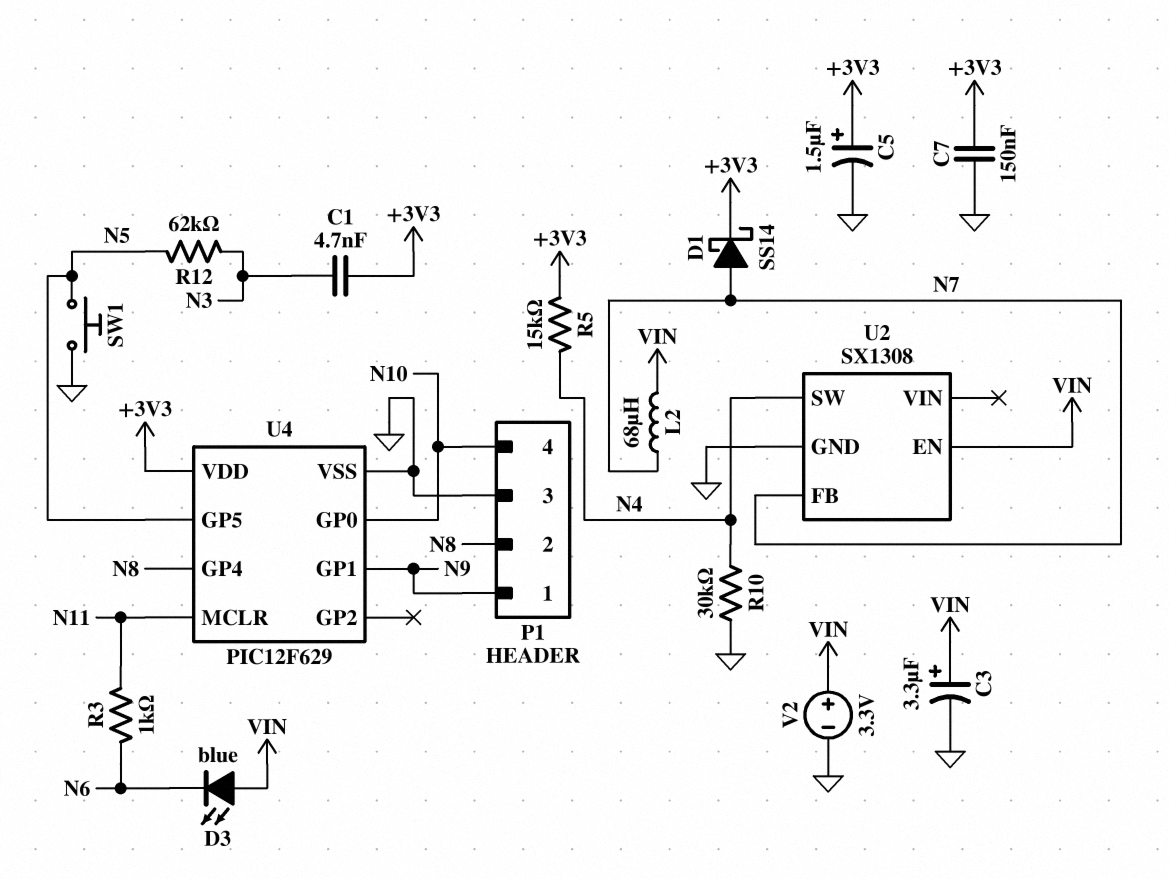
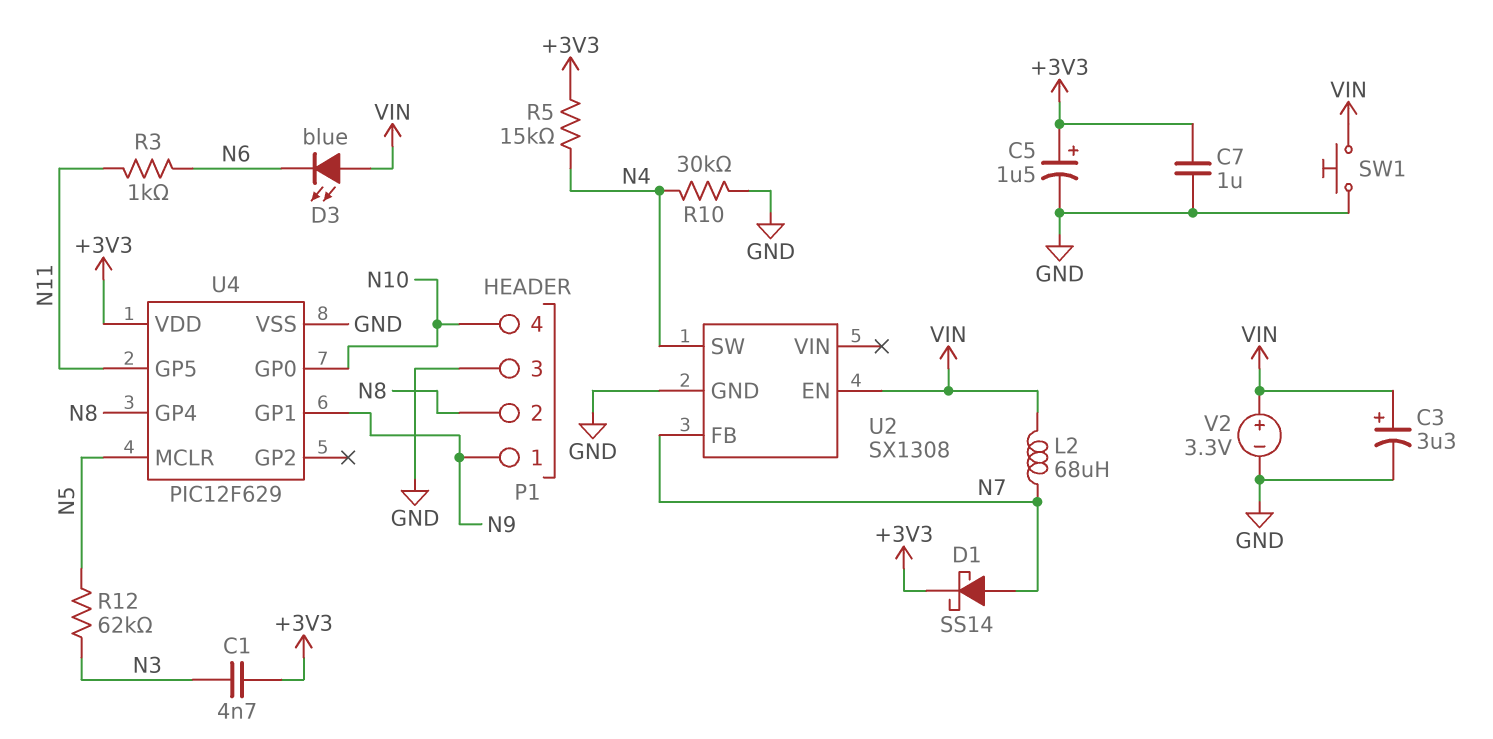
C7: 150nF (+3V3, GND) -> 1uF (+3V3, GND)
SW1: button (GND, N5) -> button (GND, VIN)
U4 pin GP5: N5 -> N11
U4 pin MCLR: N11 -> N5

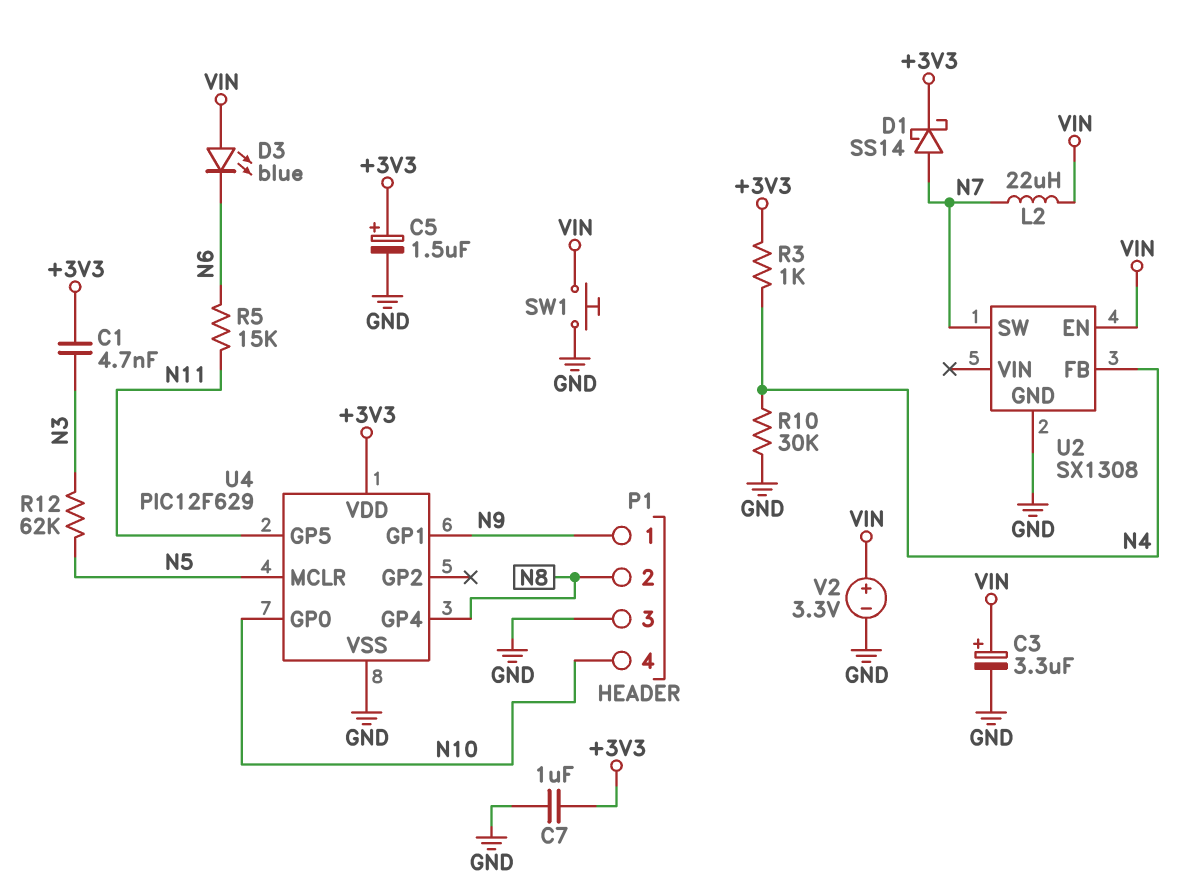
L2: 68uH (N7, VIN) -> 22uH (N7, VIN)
R3: 1k (N6, N11) -> 1k (+3V3, N4)
R5: 15k (+3V3, N4) -> 15k (N6, N11)
U2 pin FB: N7 -> N4
U2 pin SW: N4 -> N7

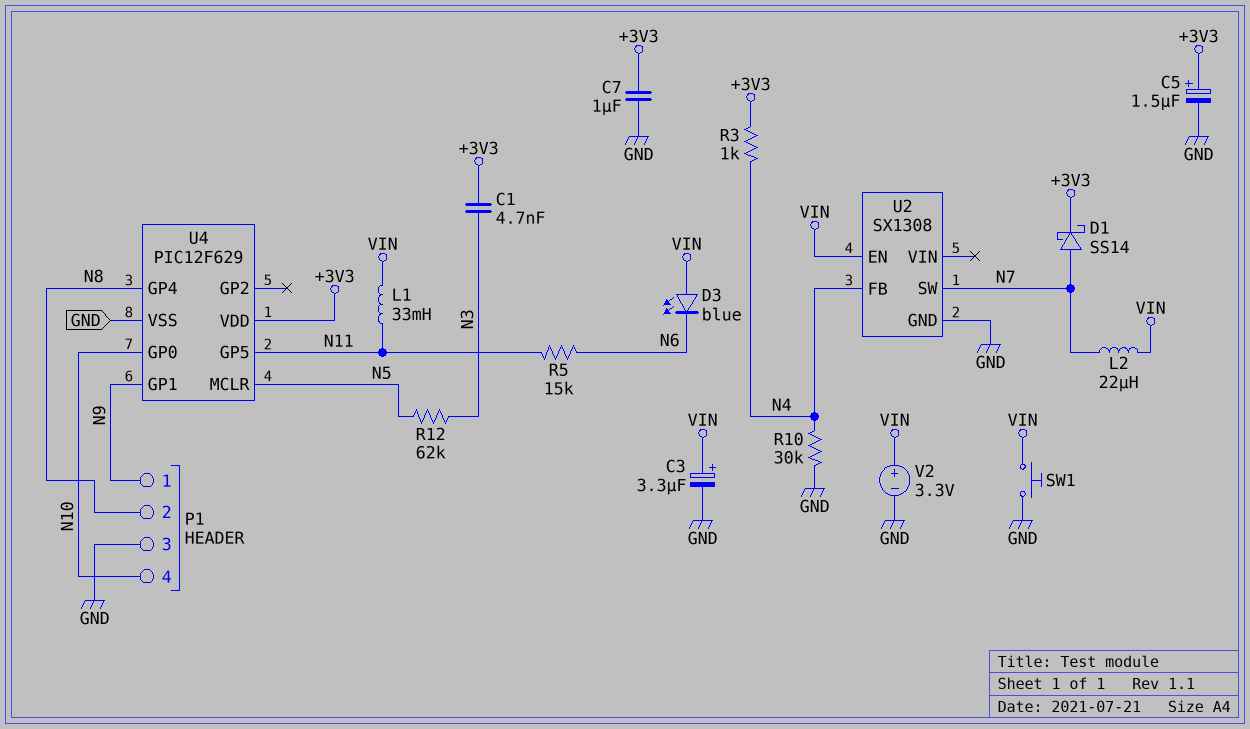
L1: none -> 33mH (N11, VIN)

